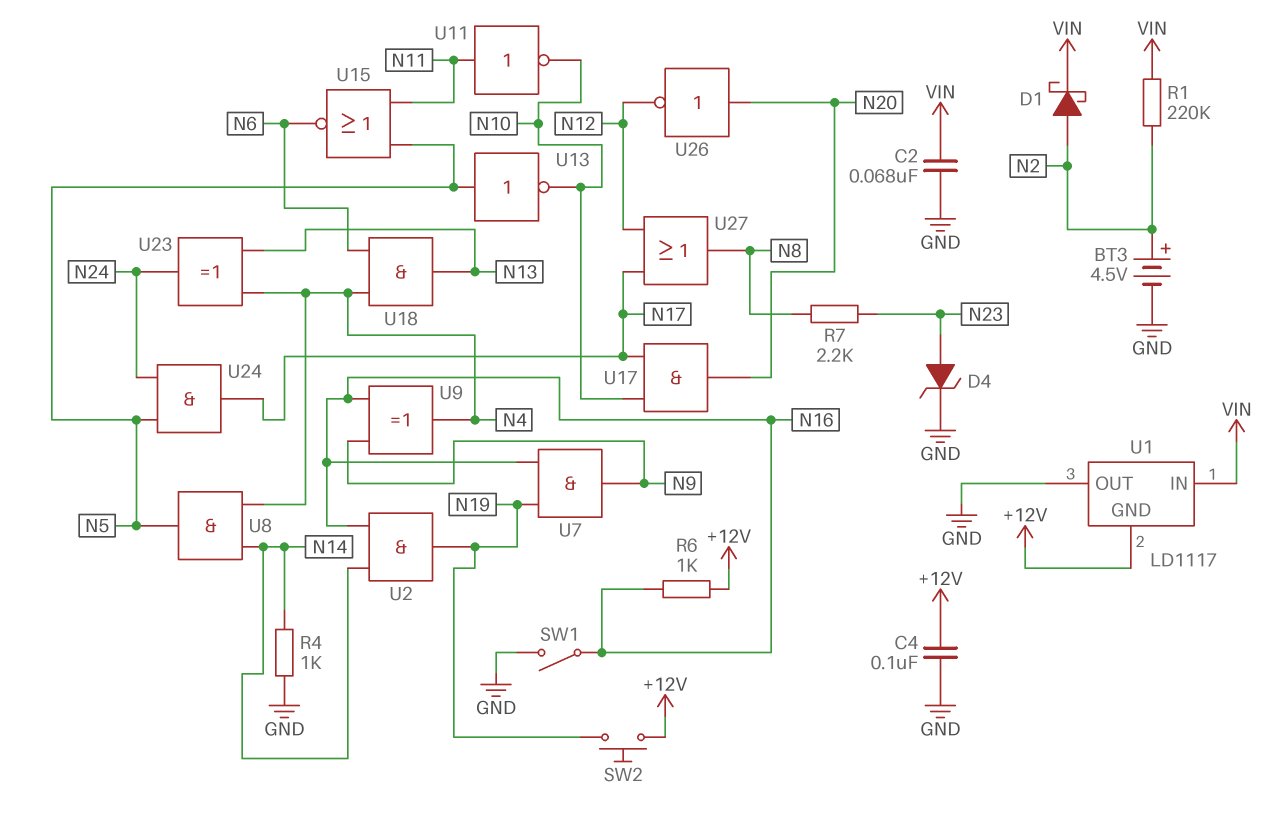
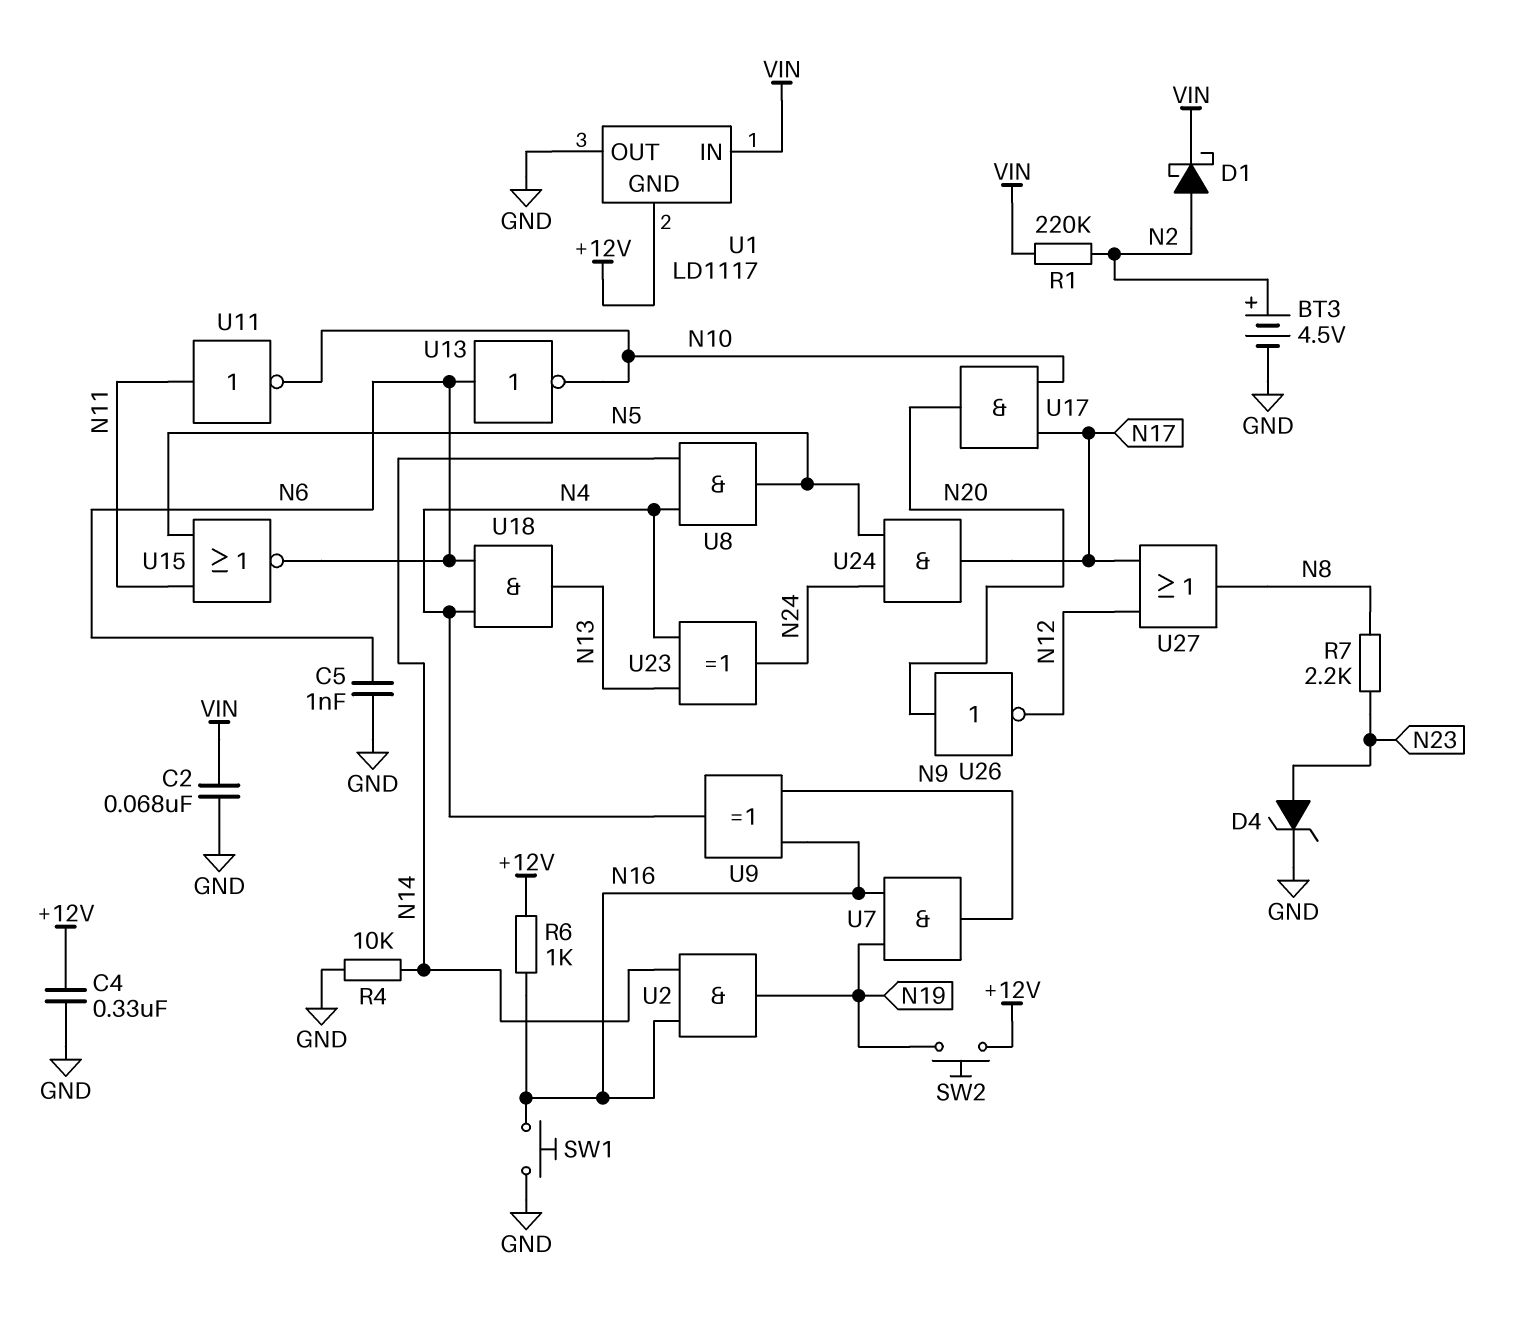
C4: 100nF (+12V, GND) -> 330nF (+12V, GND)
C5: none -> 1nF (GND, N6)
R4: 1k (GND, N14) -> 10k (GND, N14)
SW1: switch (GND, N16) -> button (GND, N16)
U13: NOT (in N5, out N10) -> NOT (in N6, out N10)

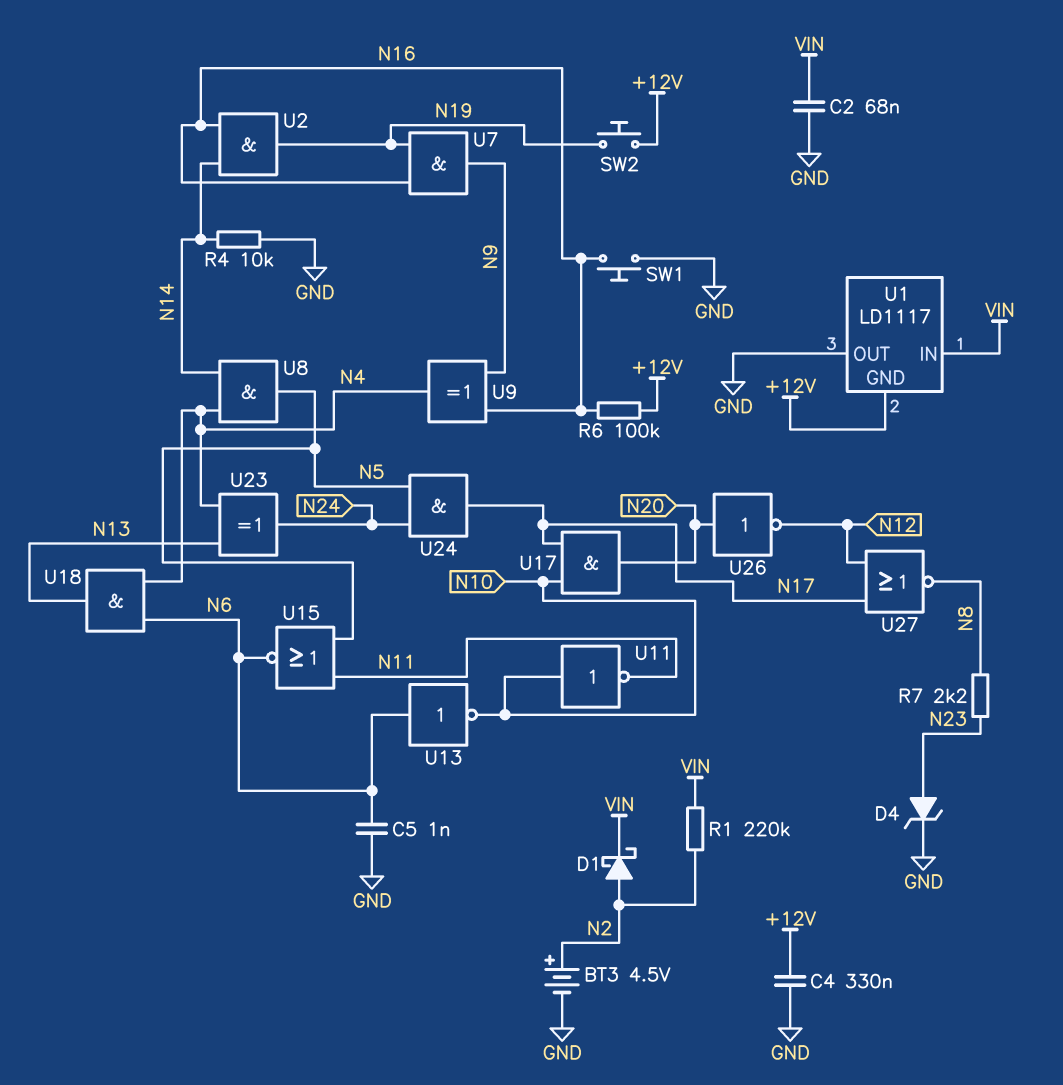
R6: 1k (+12V, N16) -> 100k (+12V, N16)
U11: NOT (in N11, out N10) -> NOT (in N10, out N11)
U27: OR (in N12, in N17, out N8) -> NOR (in N12, in N17, out N8)

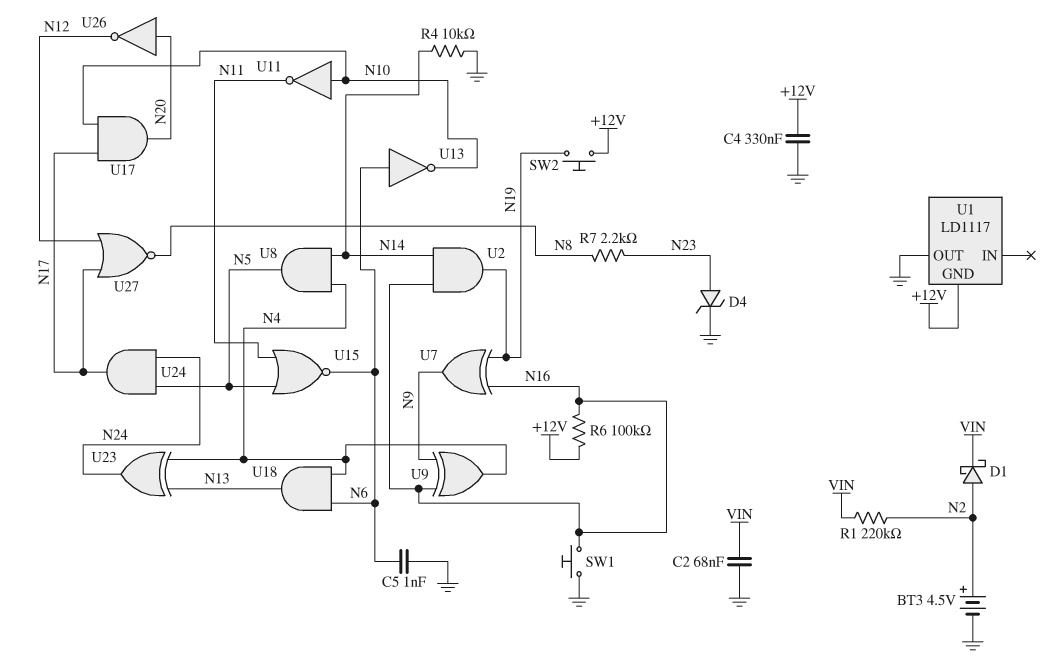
U1 pin IN: VIN -> none
U7: AND (in N16, in N19, out N9) -> XOR (in N16, in N19, out N9)

